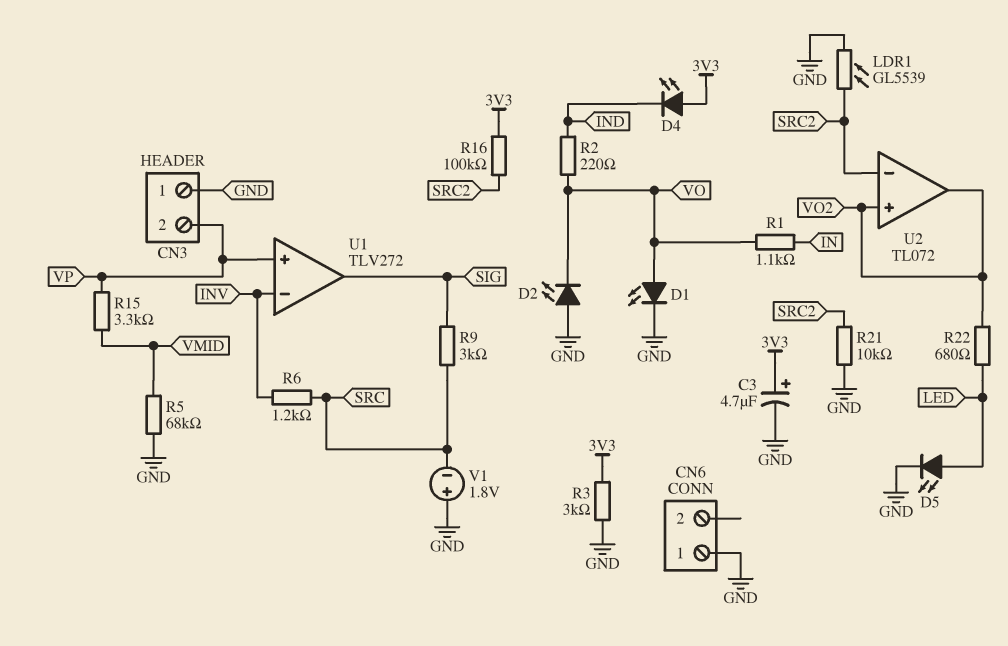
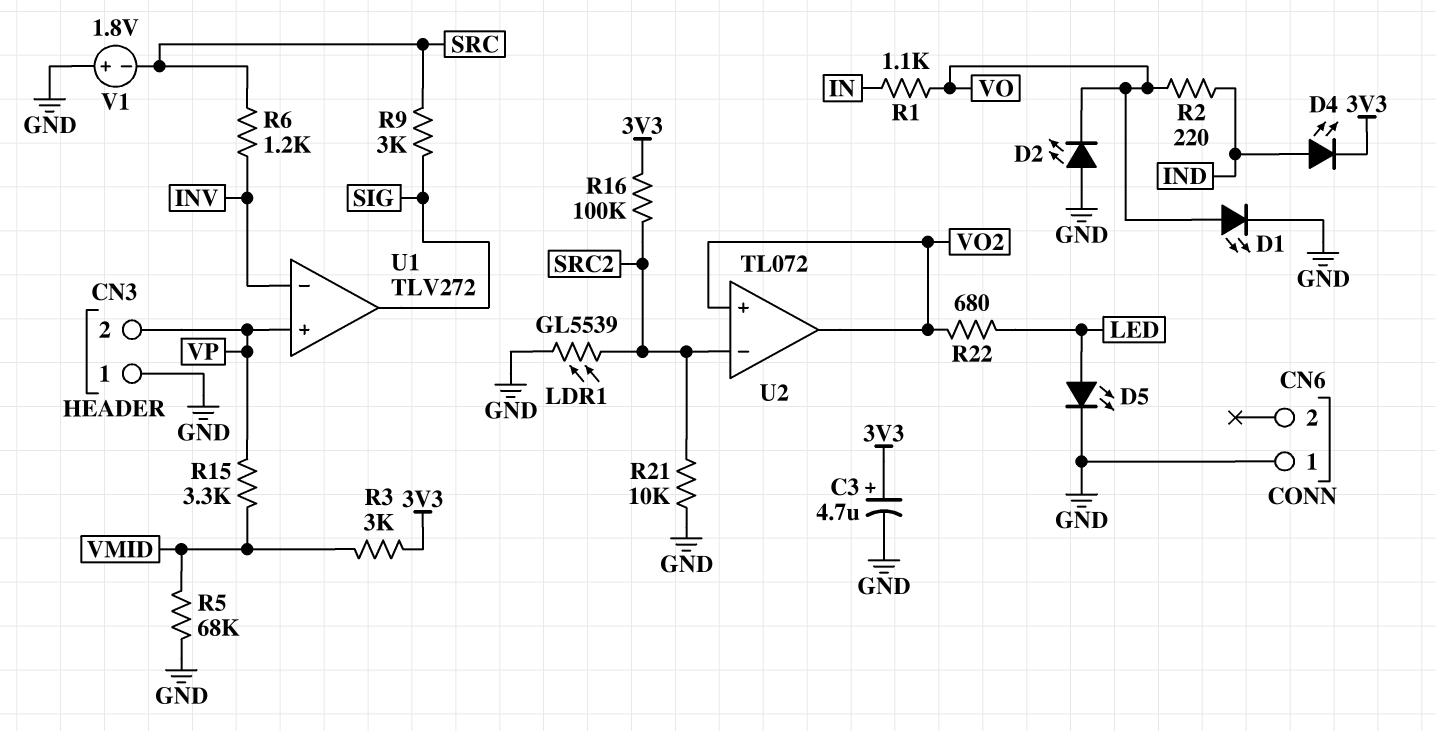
D4: LED (A 3V3, K IND) -> LED (A IND, K 3V3)
R3: 3k (3V3, GND) -> 3k (3V3, VMID)

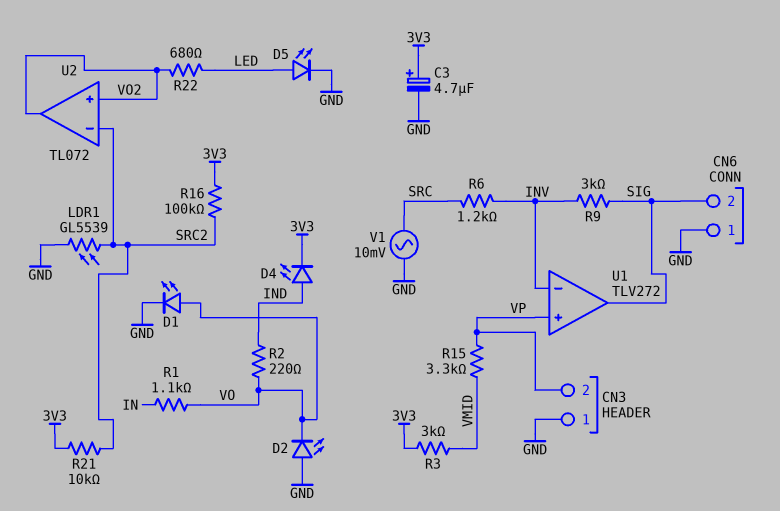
CN6 pin 2: none -> SIG
R5: 68k (GND, VMID) -> none
R9: 3k (SIG, SRC) -> 3k (INV, SIG)
R21: 10k (GND, SRC2) -> 10k (3V3, SRC2)
V1: 1.8V (plus GND, minus SRC) -> AC 10mV (GND, SRC)

